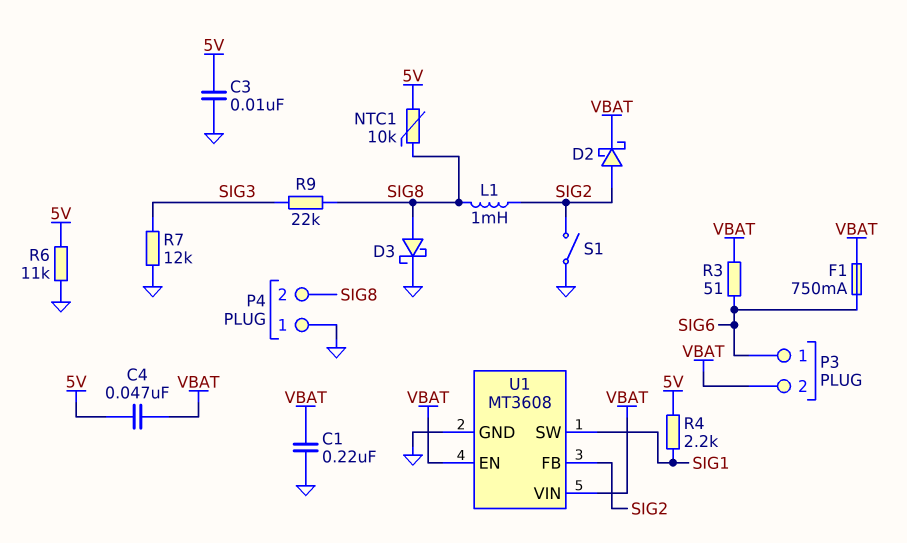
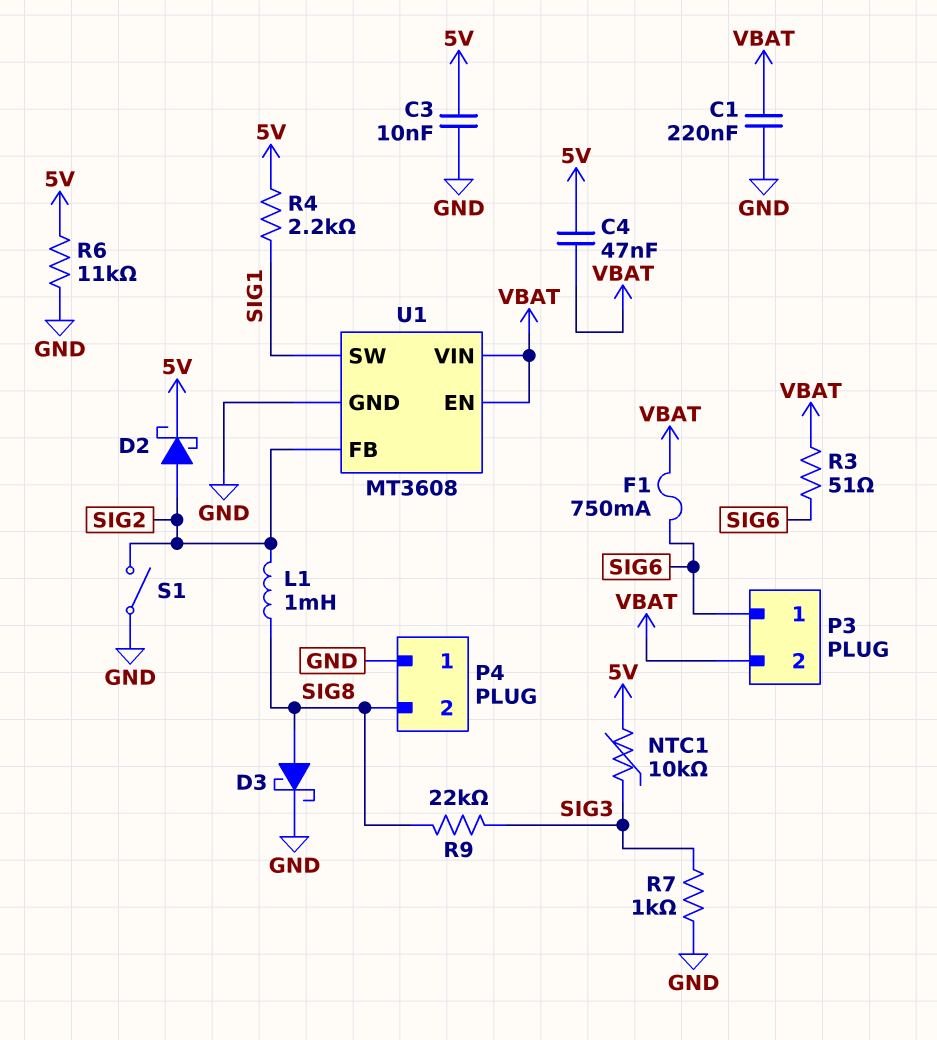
D2: schottky (A SIG2, K VBAT) -> schottky (A SIG2, K 5V)
NTC1: 10k (5V, SIG8) -> 10k (5V, SIG3)
R7: 12k (GND, SIG3) -> 1k (GND, SIG3)

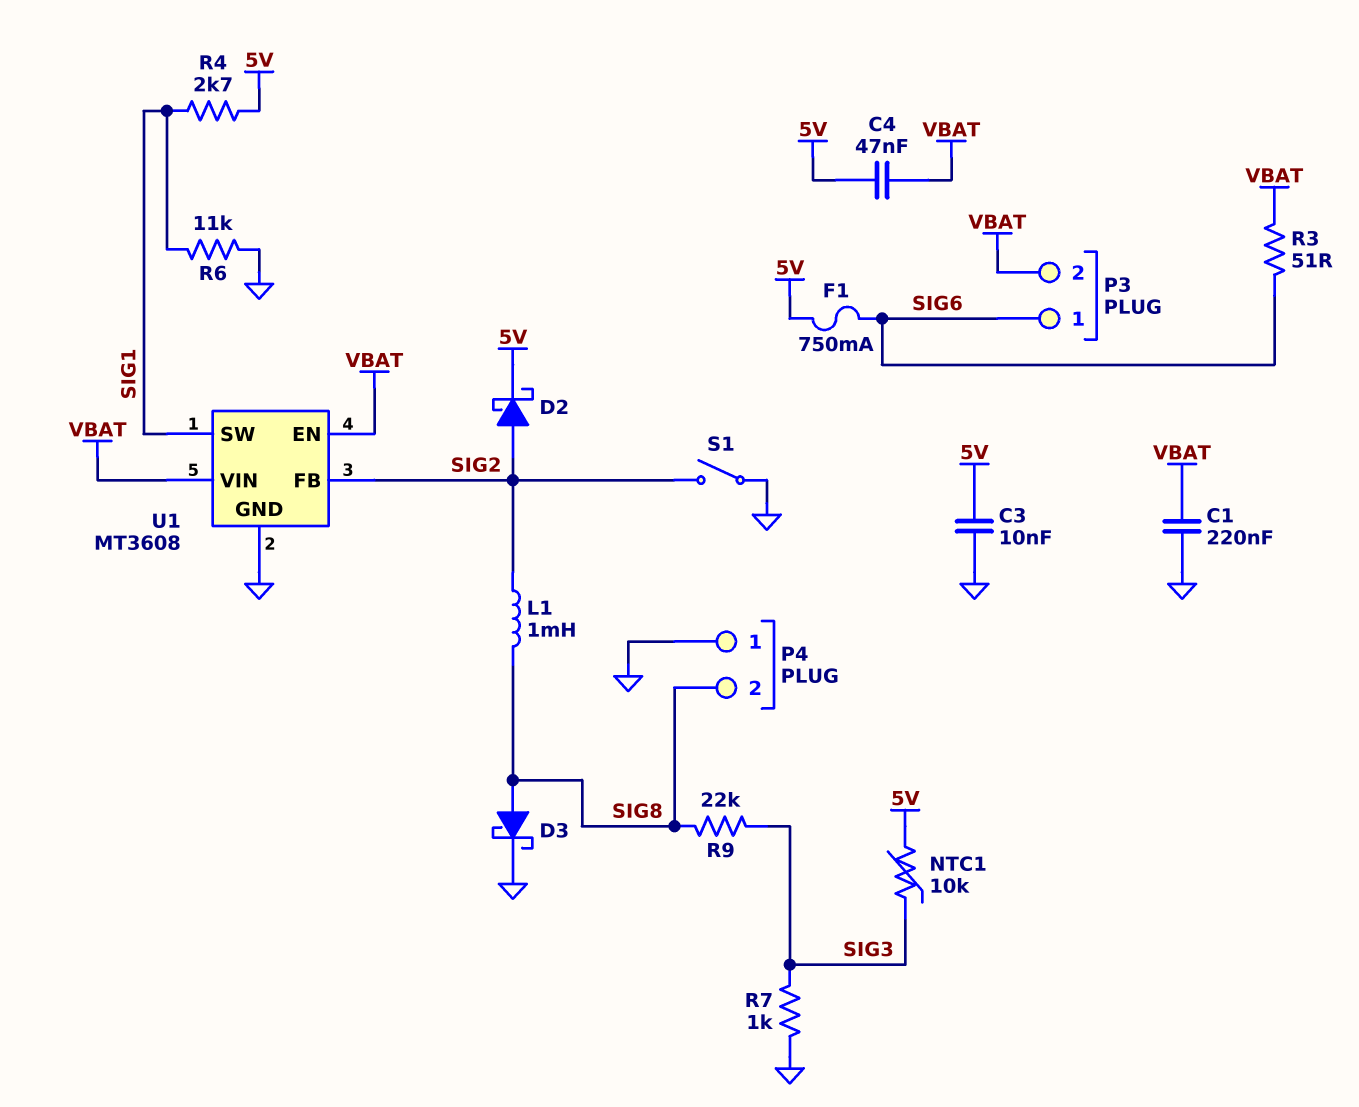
F1: 750mA (SIG6, VBAT) -> 750mA (5V, SIG6)
R4: 2.2k (5V, SIG1) -> 2.7k (5V, SIG1)
R6: 11k (5V, GND) -> 11k (GND, SIG1)

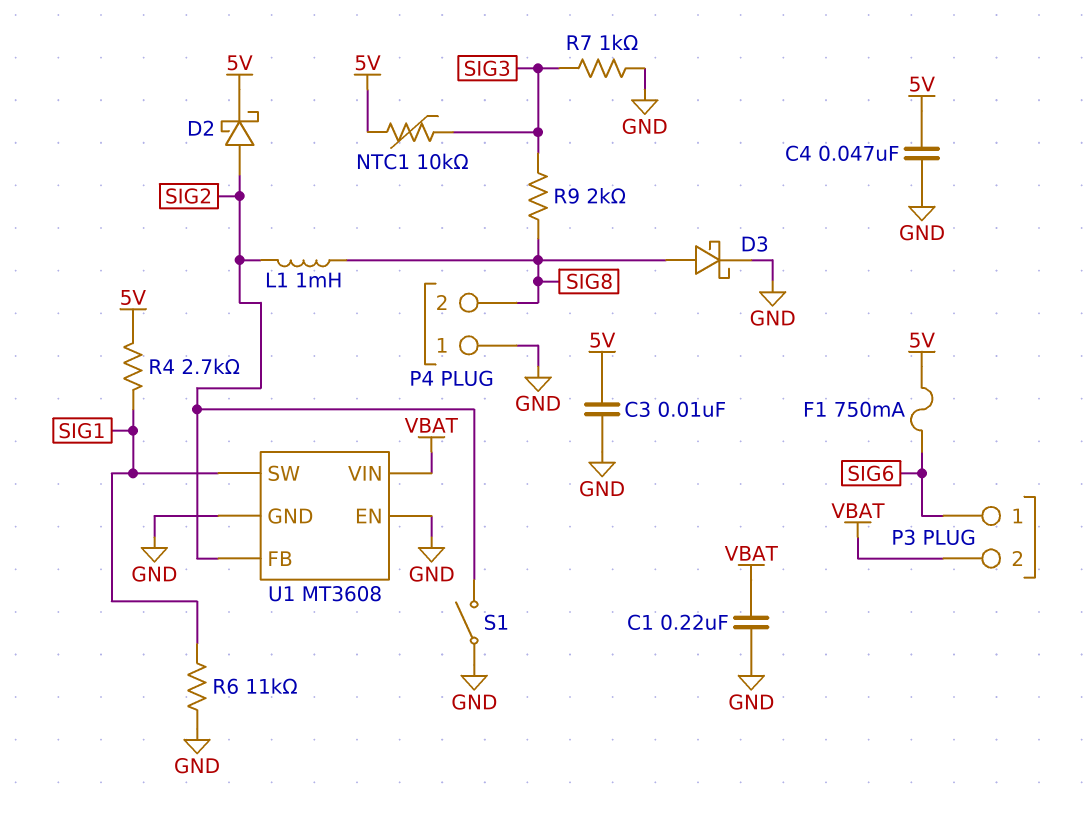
C4: 47nF (5V, VBAT) -> 47nF (5V, GND)
R3: 51 (SIG6, VBAT) -> none
R9: 22k (SIG3, SIG8) -> 2k (SIG3, SIG8)
U1 pin EN: VBAT -> GND

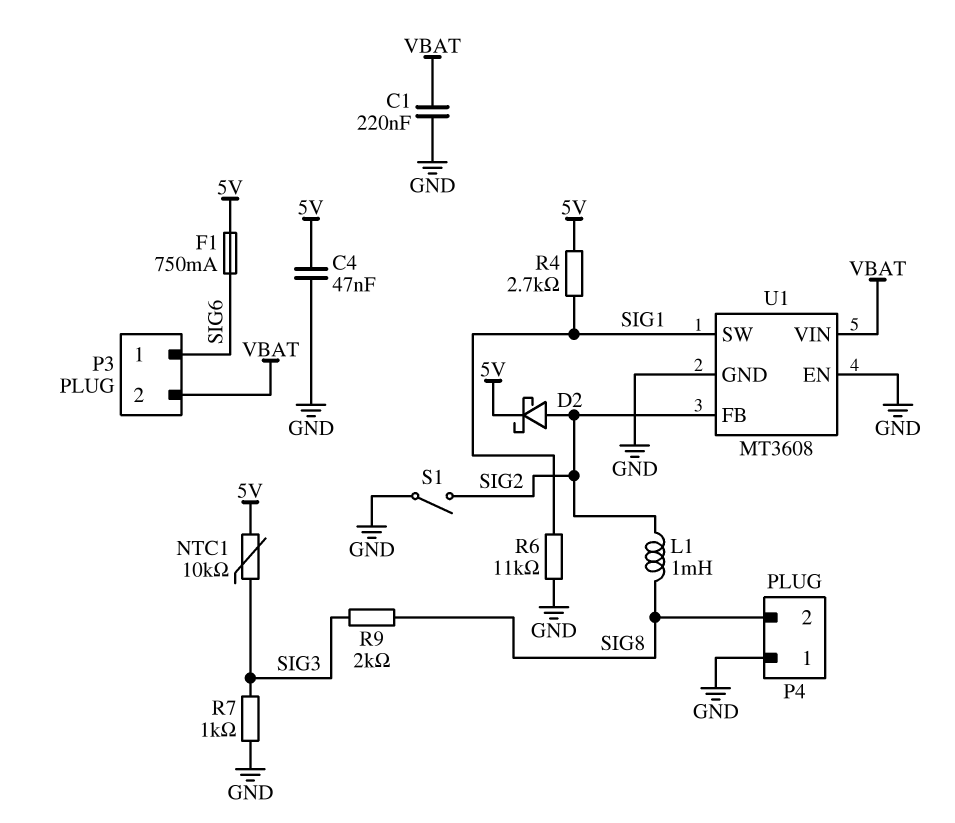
C3: 10nF (5V, GND) -> none
D3: schottky (A SIG8, K GND) -> none

